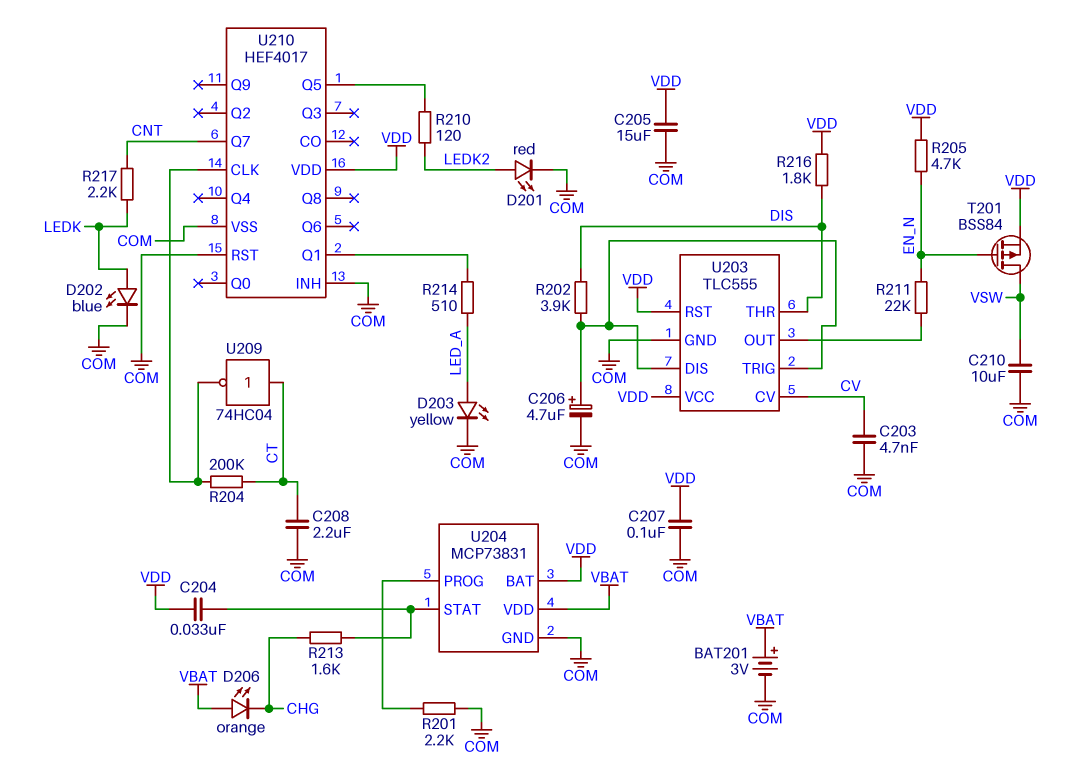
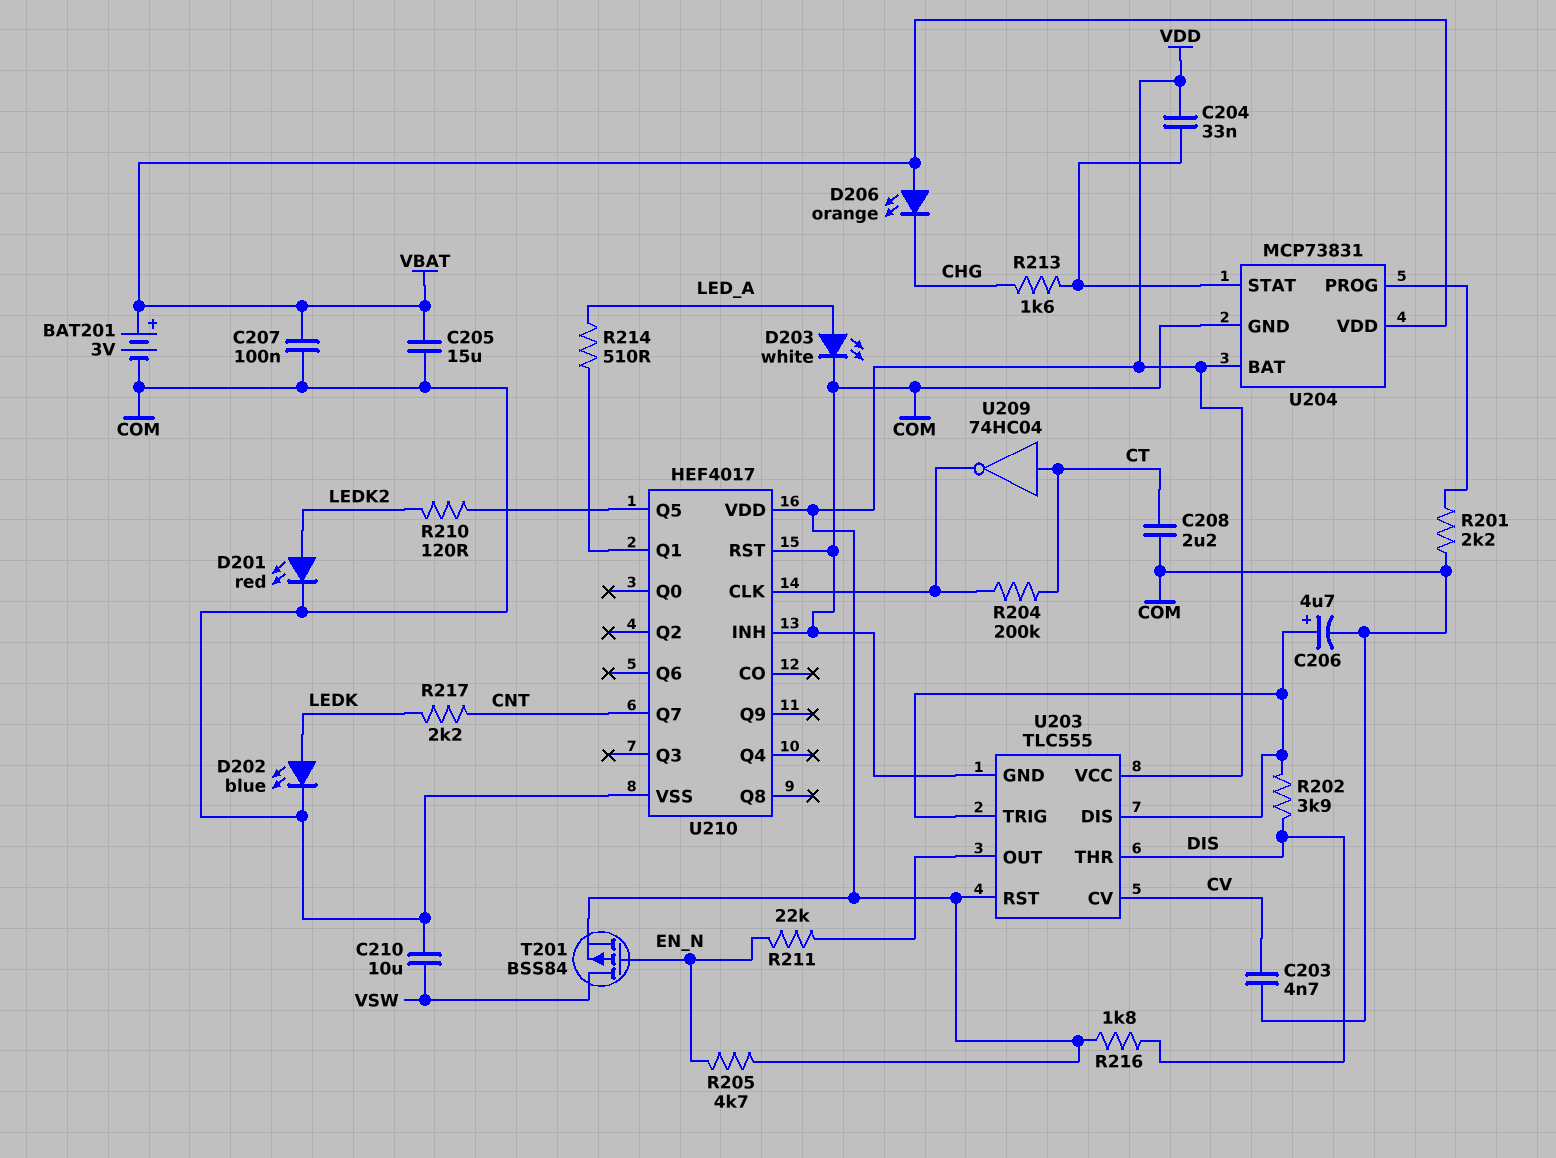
C205: 15uF (COM, VDD) -> 15uF (COM, VBAT)
C207: 100nF (COM, VDD) -> 100nF (COM, VBAT)
D203: LED yellow (A LED_A, K COM) -> LED white (A LED_A, K COM)

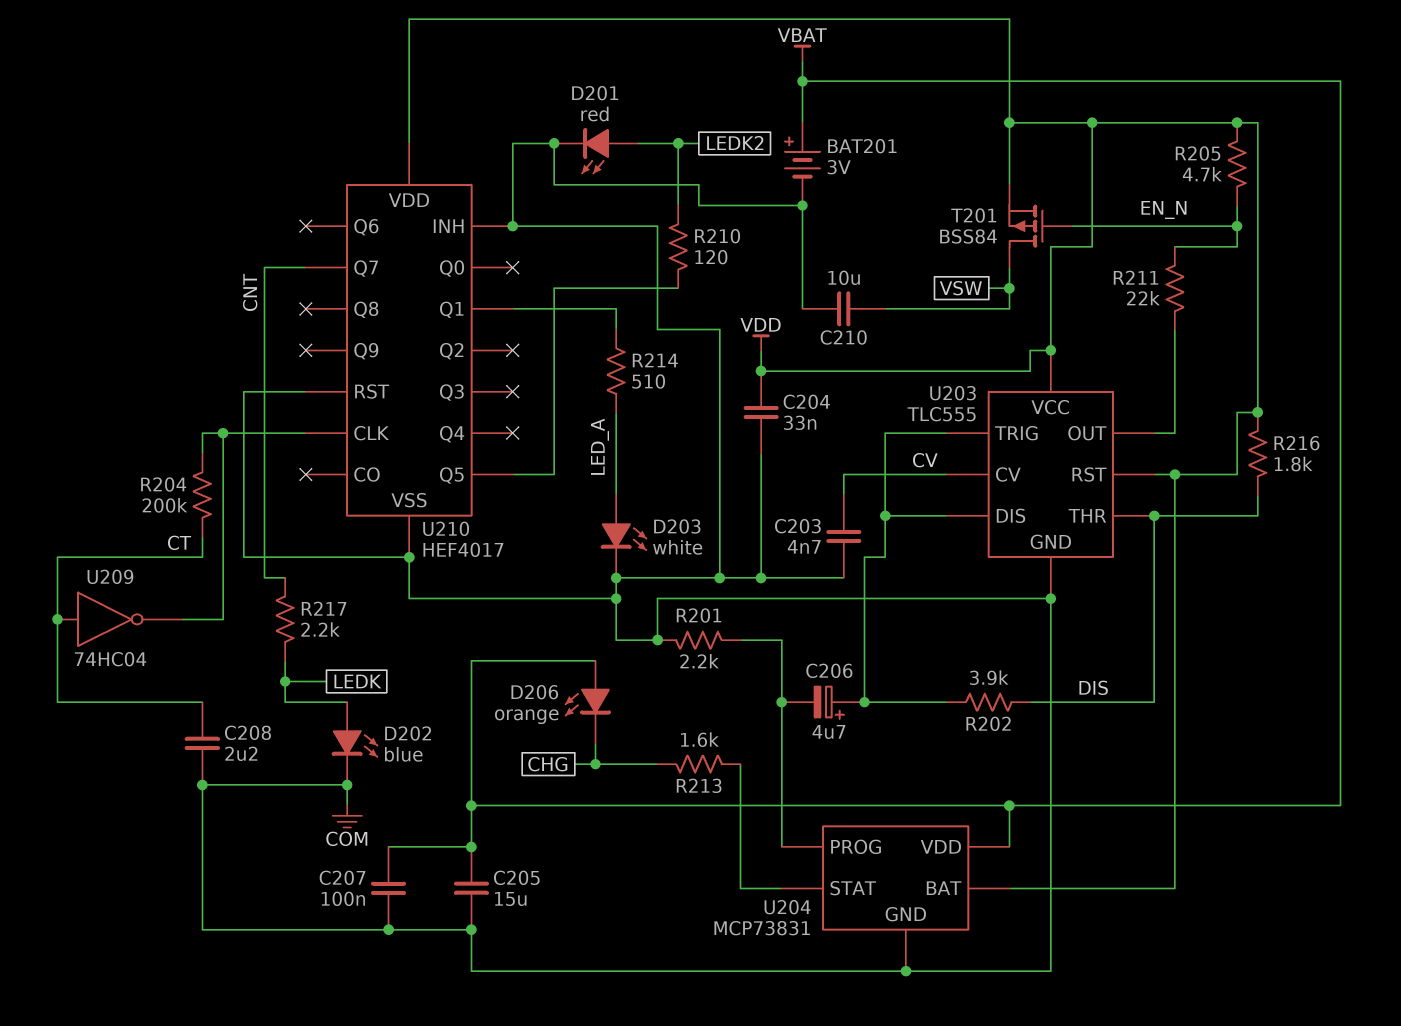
C204: 33nF (U204/STAT, VDD) -> 33nF (COM, VDD)
C206: 4.7uF (plus U203/DIS, minus COM) -> 4.7uF (plus U203/DIS, minus U204/PROG)

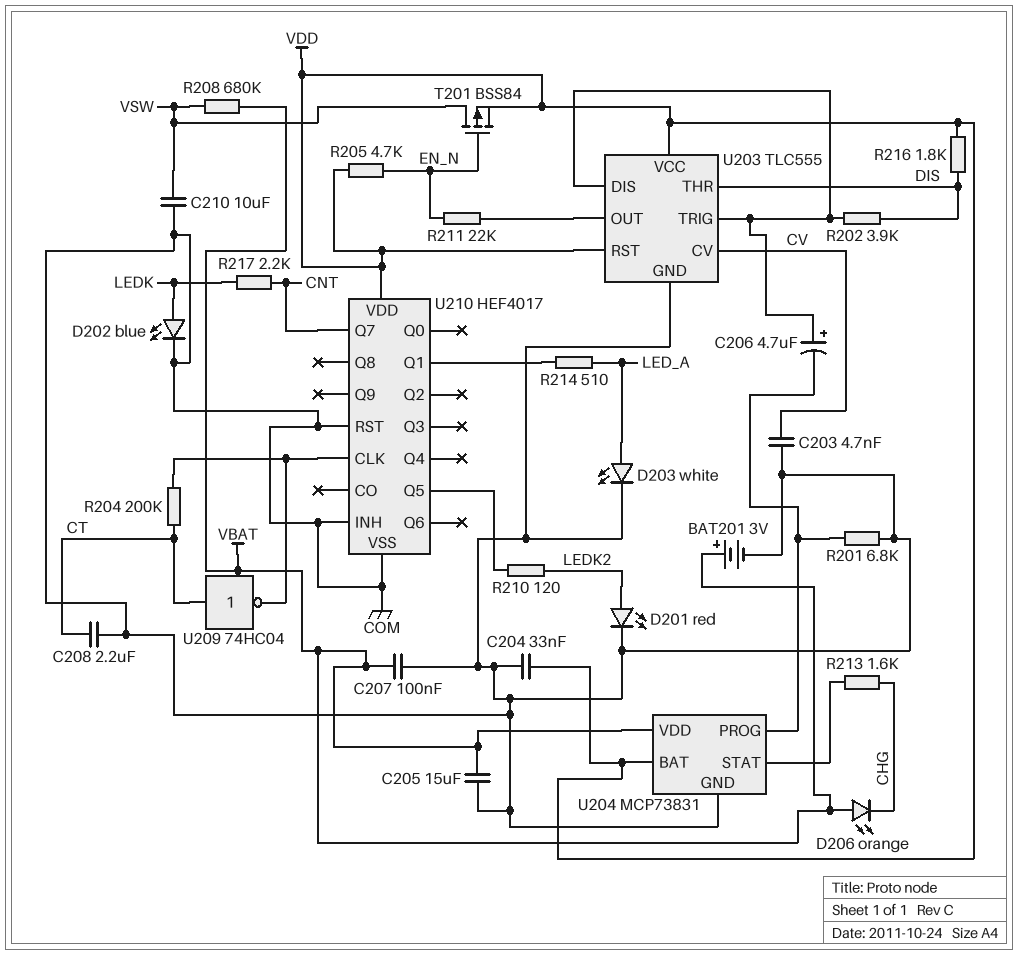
R201: 2.2k (COM, U204/PROG) -> 6.8k (COM, U204/PROG)
R208: none -> 680k (VBAT, VSW)

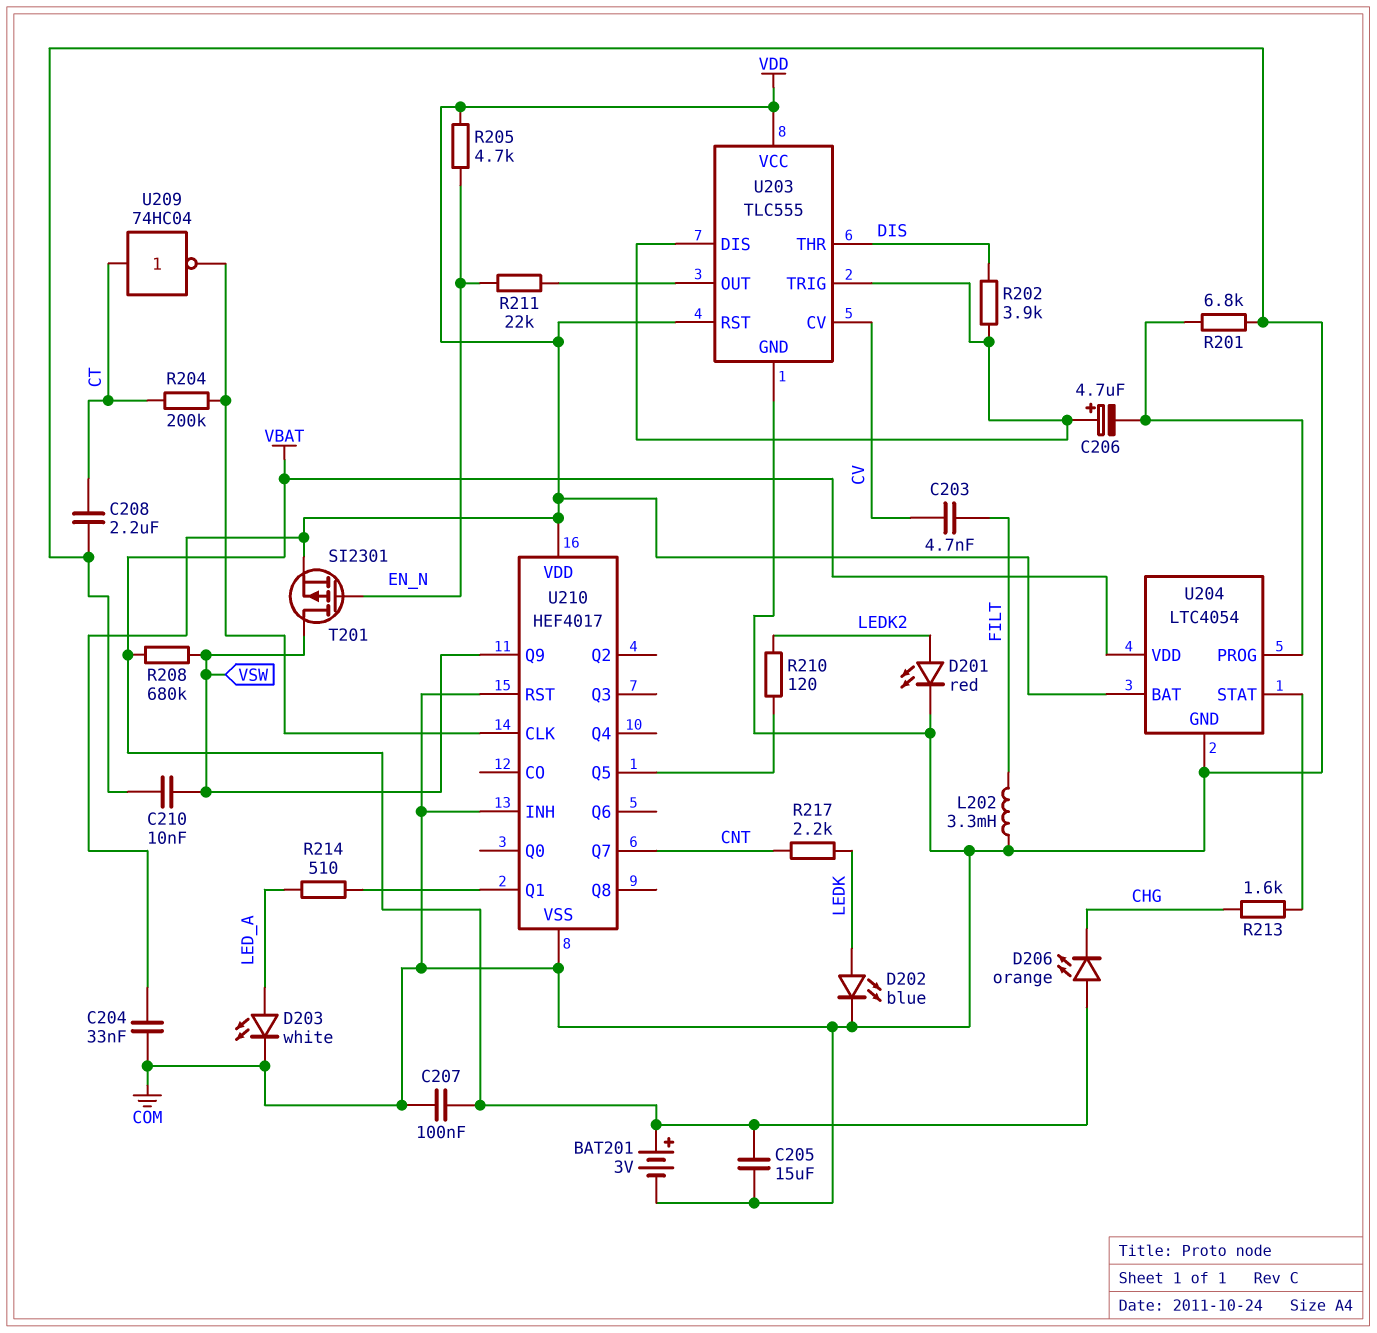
C203: 4.7nF (COM, CV) -> 4.7nF (CV, FILT)
C210: 10uF (COM, VSW) -> 10nF (COM, VSW)
L202: none -> 3.3mH (COM, FILT)
R216: 1.8k (DIS, VDD) -> none
T201: PMOS BSS84 (G EN_N, D VSW, S VDD) -> PMOS SI2301 (G EN_N, D VSW, S VDD)
U204: MCP73831 -> LTC4054
U210 pin Q9: none -> VSW

